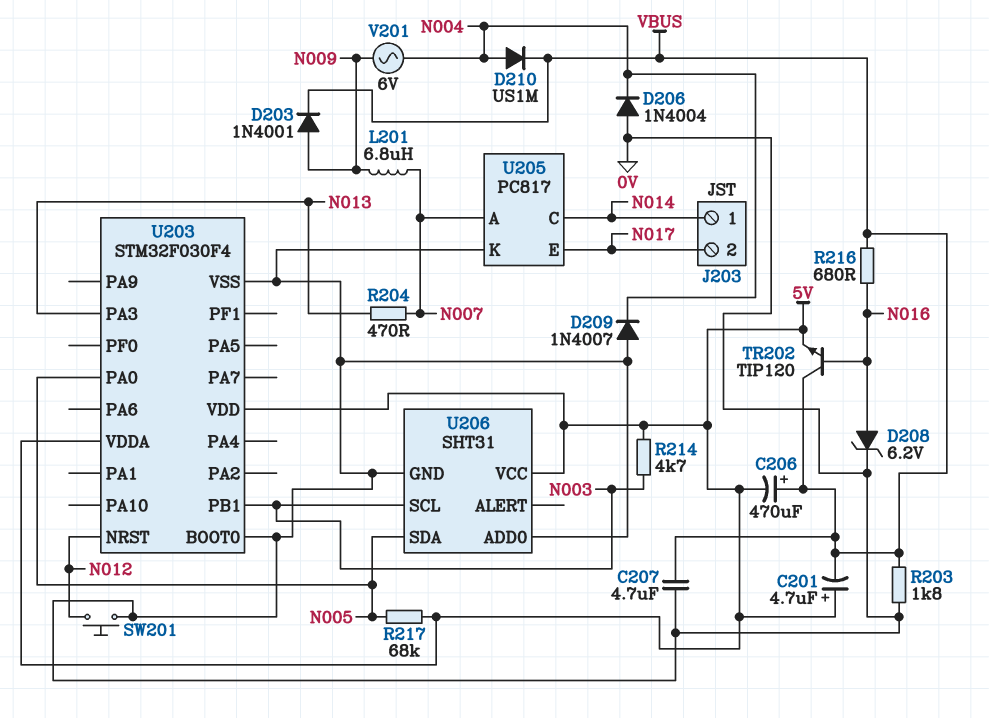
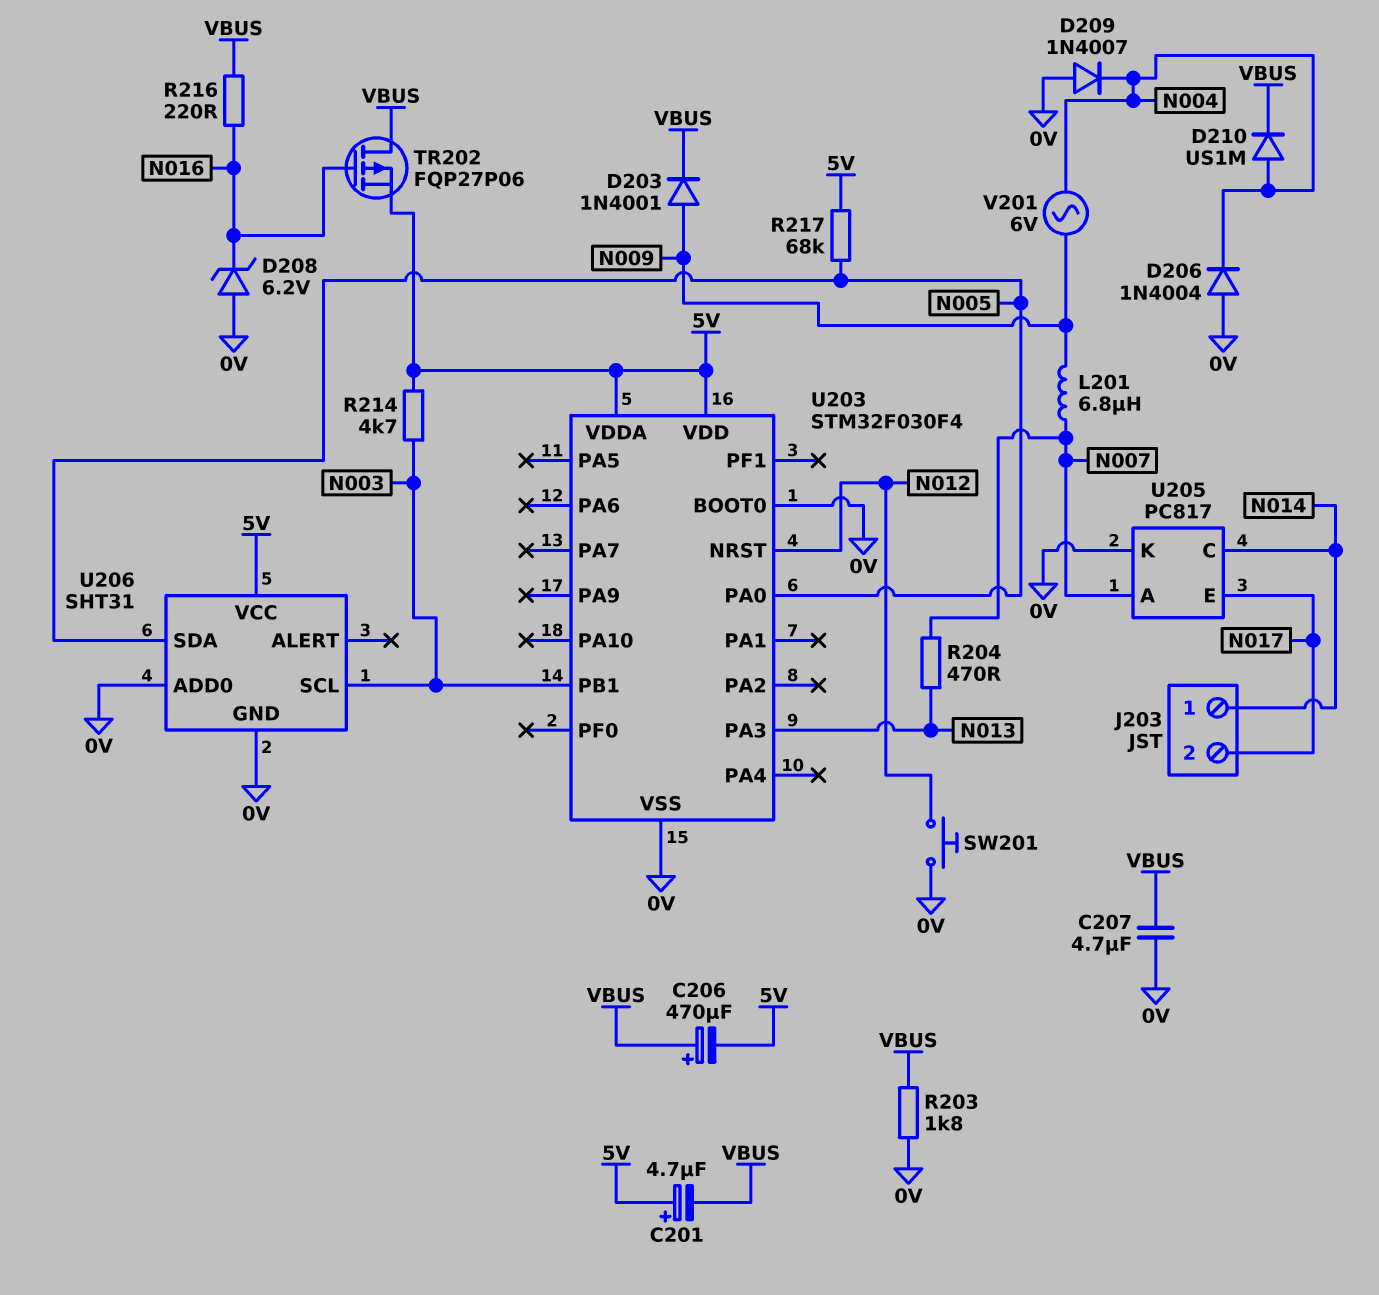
D208: zener 6.2V (A N016, K 0V) -> zener 6.2V (A 0V, K N016)
R216: 680 (N016, VBUS) -> 220 (N016, VBUS)
TR202: NPN TIP120 (B N016, C VBUS, E 5V) -> PMOS FQP27P06 (G N016, D VBUS, S 5V)

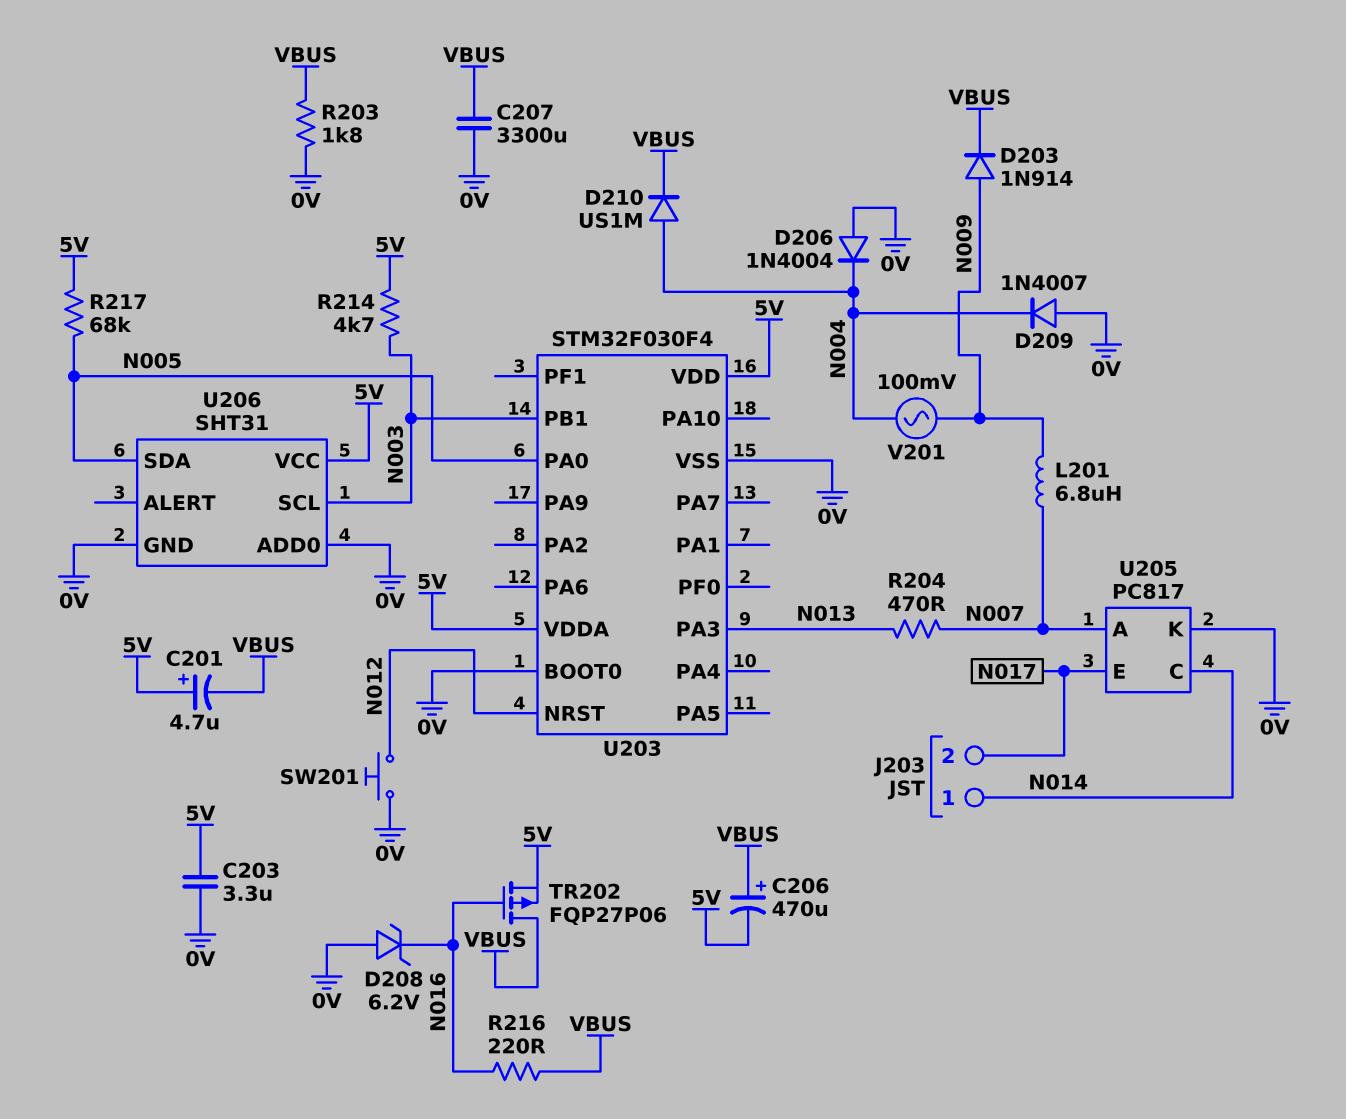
C203: none -> 3.3uF (0V, 5V)
C207: 4.7uF (0V, VBUS) -> 3300uF (0V, VBUS)
D203: diode 1N4001 (A N009, K VBUS) -> diode 1N914 (A N009, K VBUS)
V201: AC 6V (N004, N009) -> AC 100mV (N004, N009)

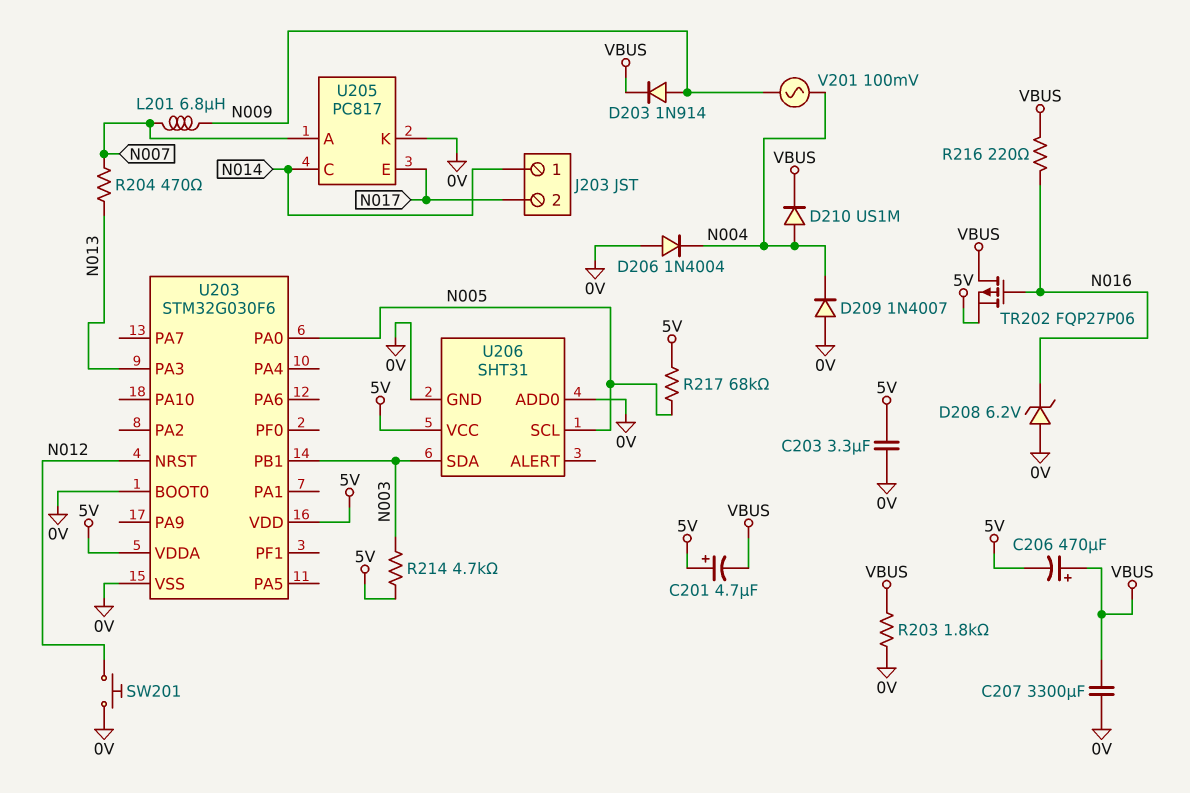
U203: STM32F030F4 -> STM32G030F6
U206 pin SCL: N003 -> N005
U206 pin SDA: N005 -> N003

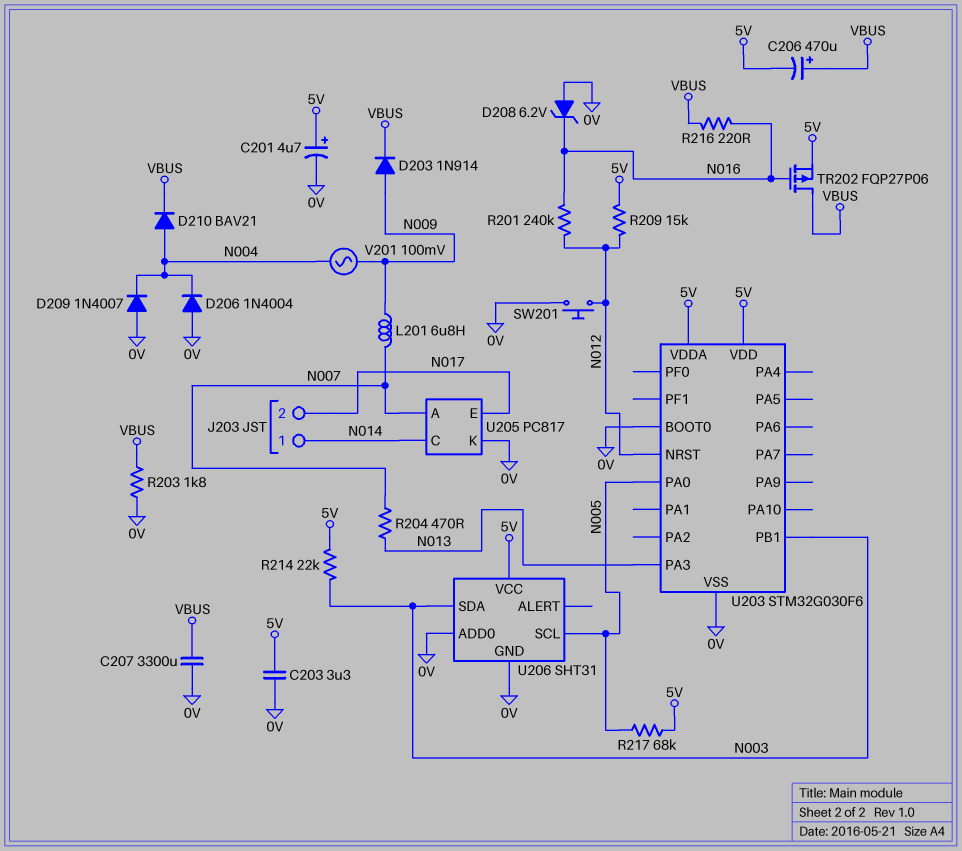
C201: 4.7uF (plus 5V, minus VBUS) -> 4.7uF (plus 5V, minus 0V)
D210: diode US1M (A N004, K VBUS) -> diode BAV21 (A N004, K VBUS)
R201: none -> 240k (N012, N016)
R209: none -> 15k (5V, N012)
R214: 4.7k (5V, N003) -> 22k (5V, N003)

